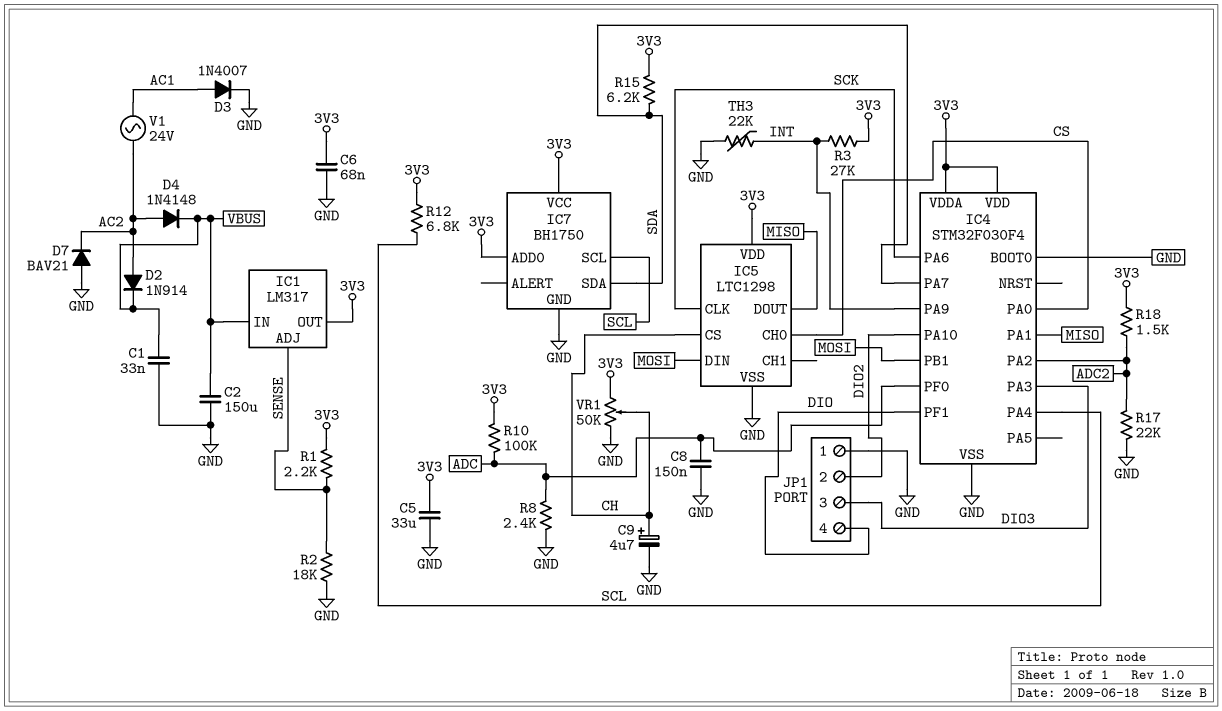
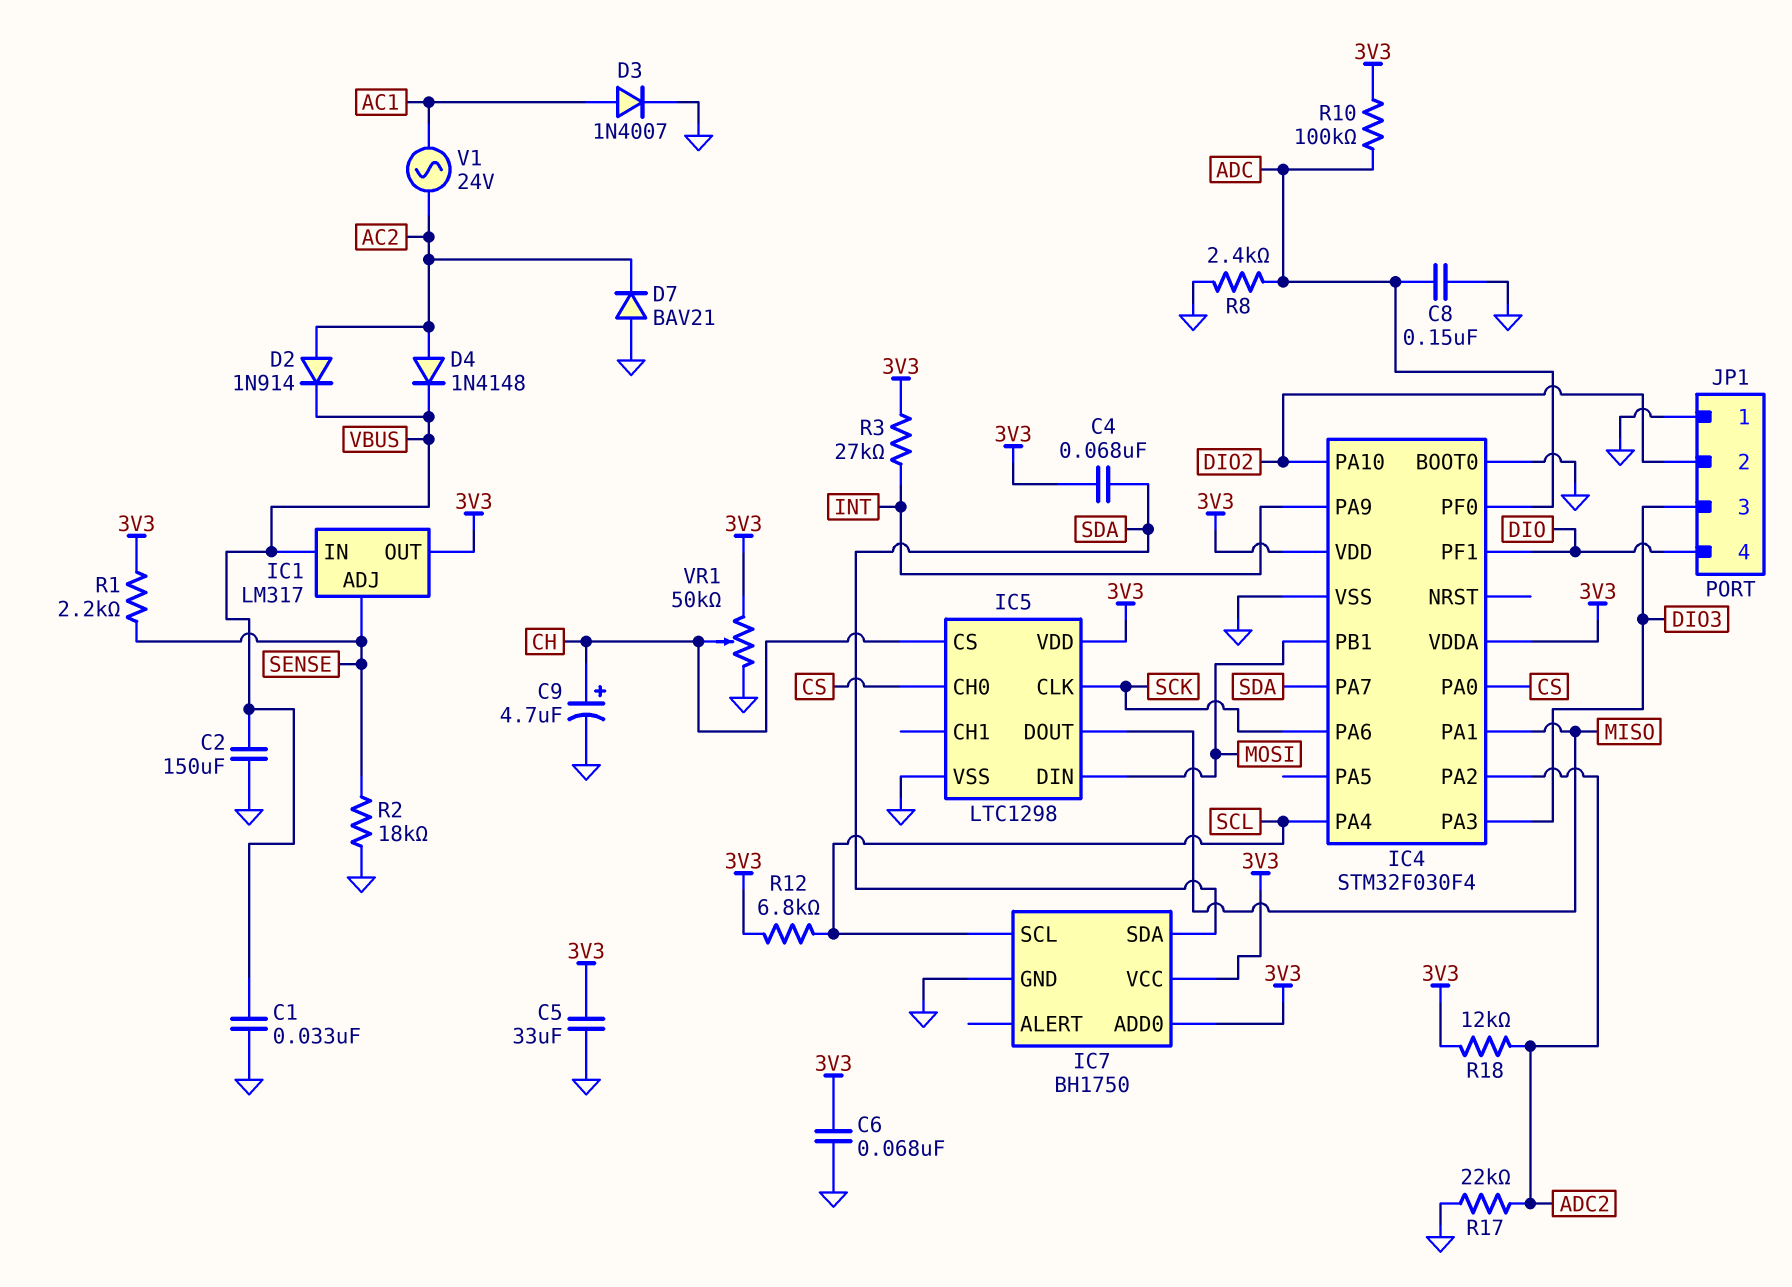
C4: none -> 68nF (3V3, SDA)
R15: 6.2k (3V3, SDA) -> none
R18: 1.5k (3V3, ADC2) -> 12k (3V3, ADC2)
TH3: 22k (GND, INT) -> none

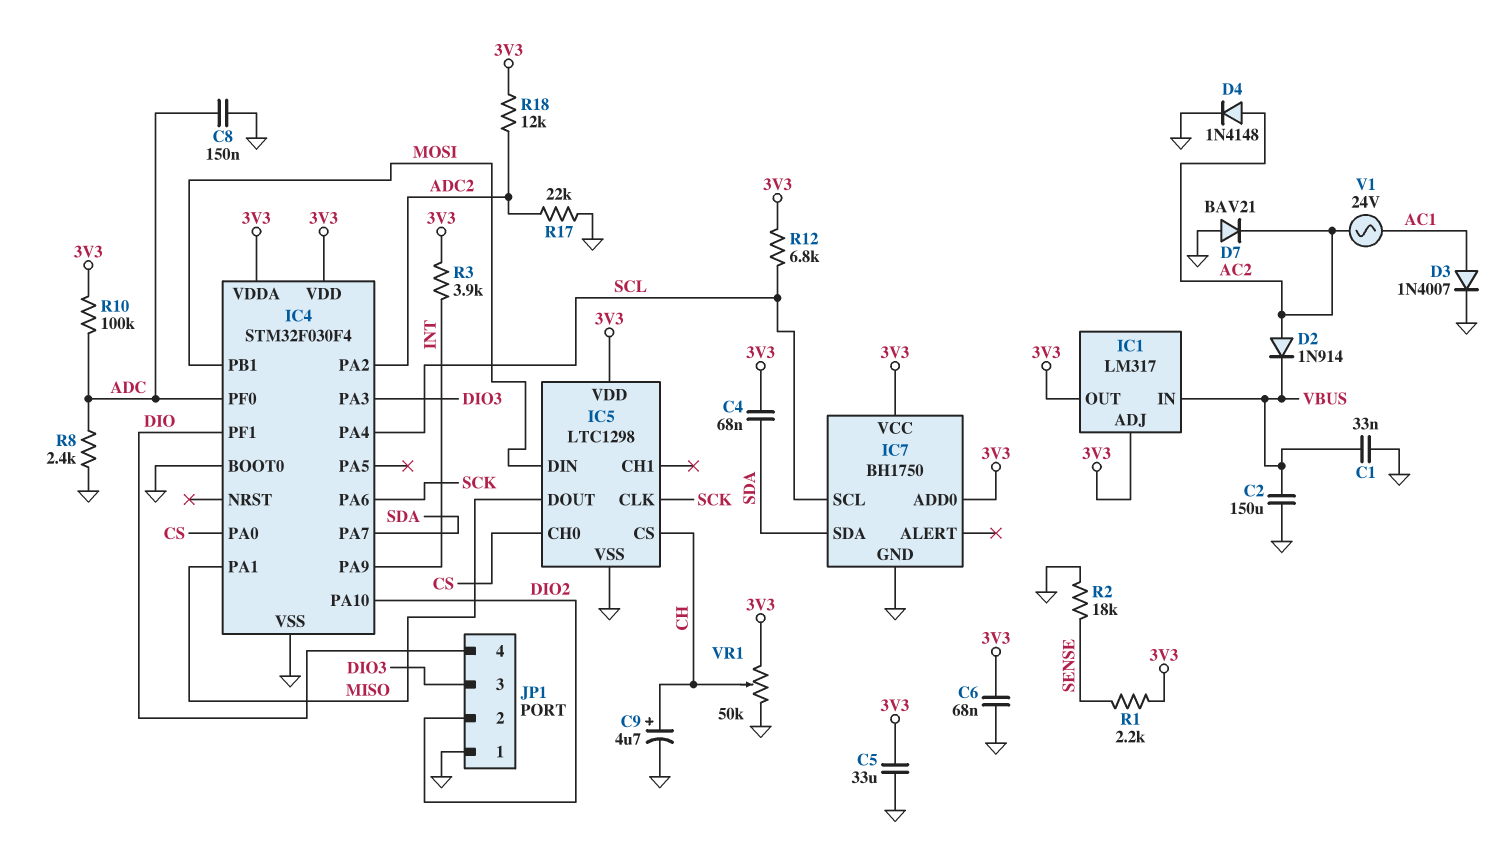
D4: diode 1N4148 (A AC2, K VBUS) -> diode 1N4148 (A AC2, K GND)
IC1 pin ADJ: SENSE -> 3V3
R3: 27k (3V3, INT) -> 3.9k (3V3, INT)

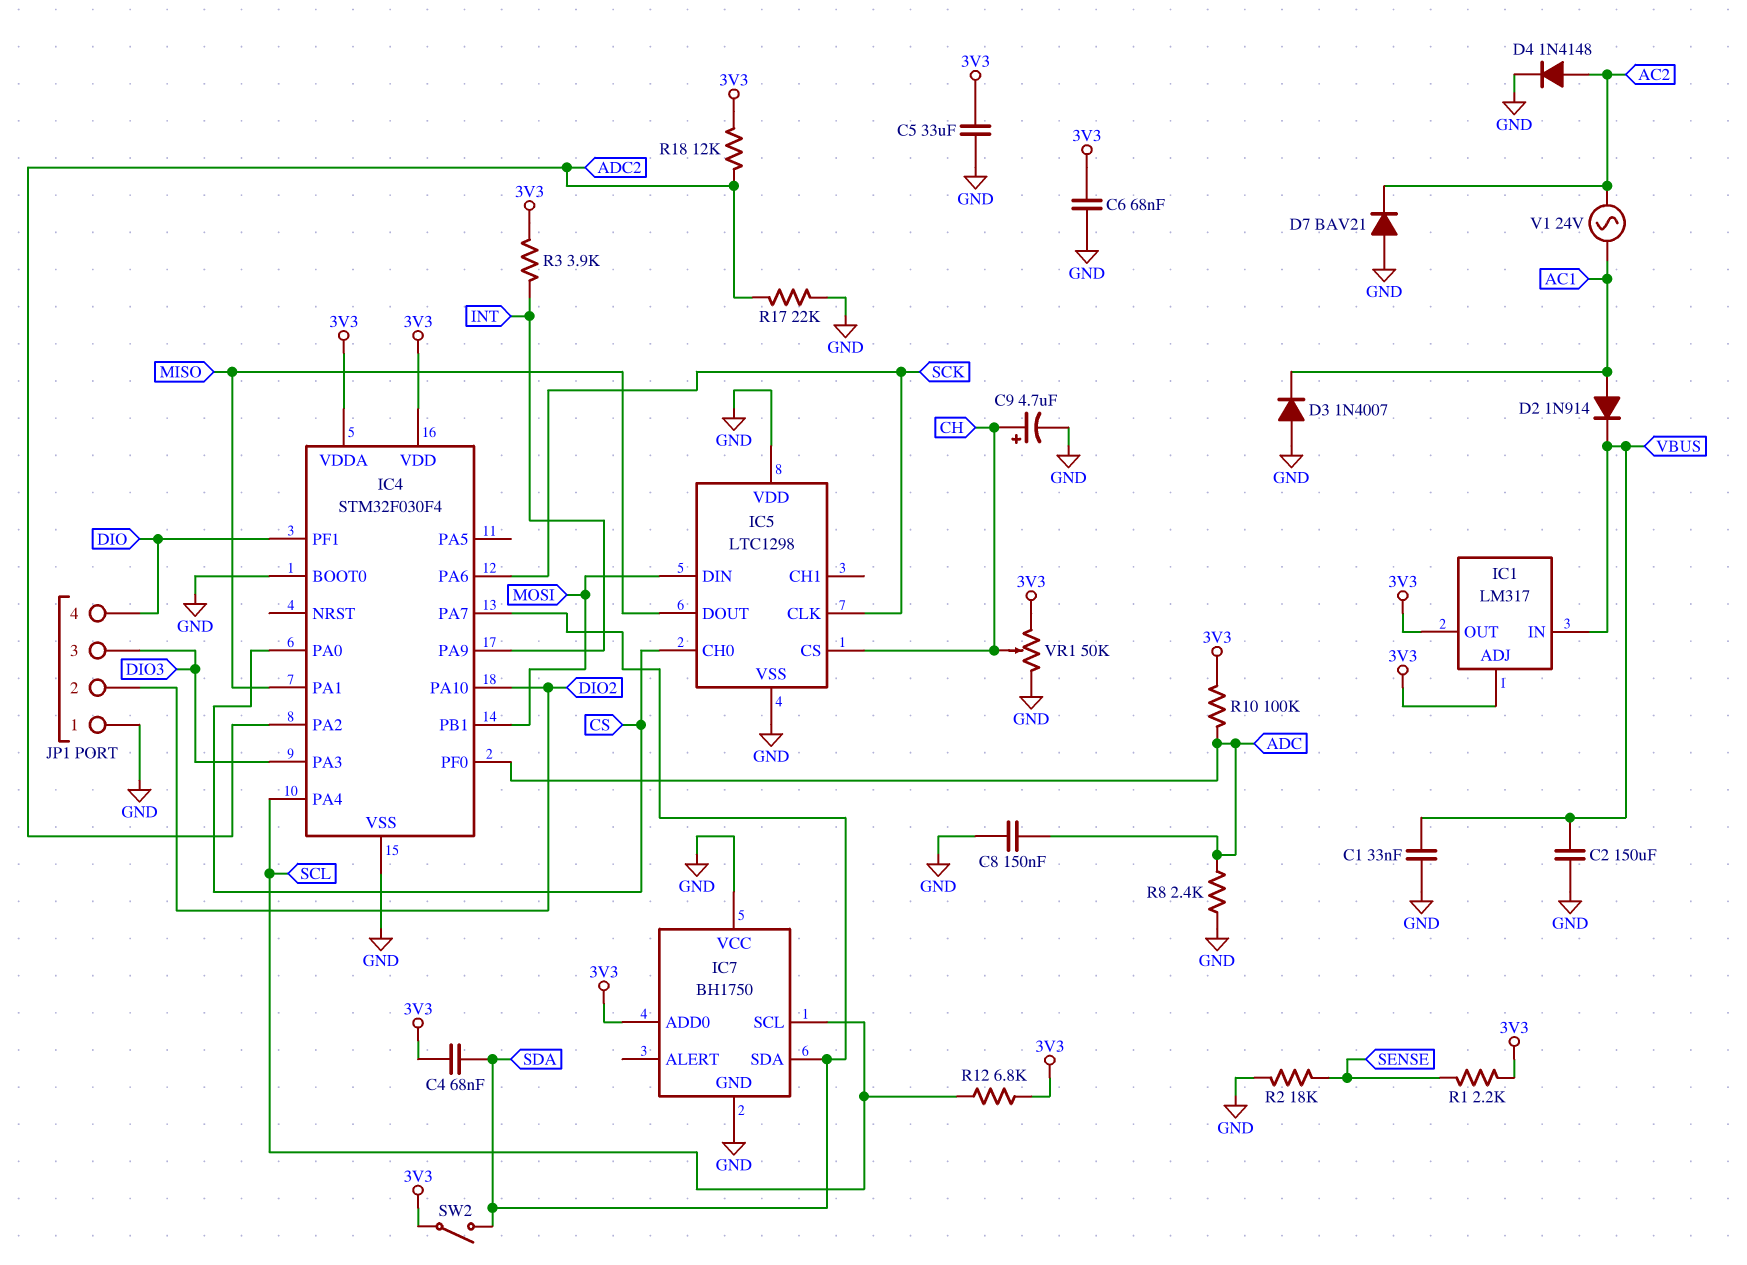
D2: diode 1N914 (A AC2, K VBUS) -> diode 1N914 (A AC1, K VBUS)
D3: diode 1N4007 (A AC1, K GND) -> diode 1N4007 (A GND, K AC1)
IC5 pin VDD: 3V3 -> GND
IC7 pin VCC: 3V3 -> GND
SW2: none -> switch (3V3, SDA)

